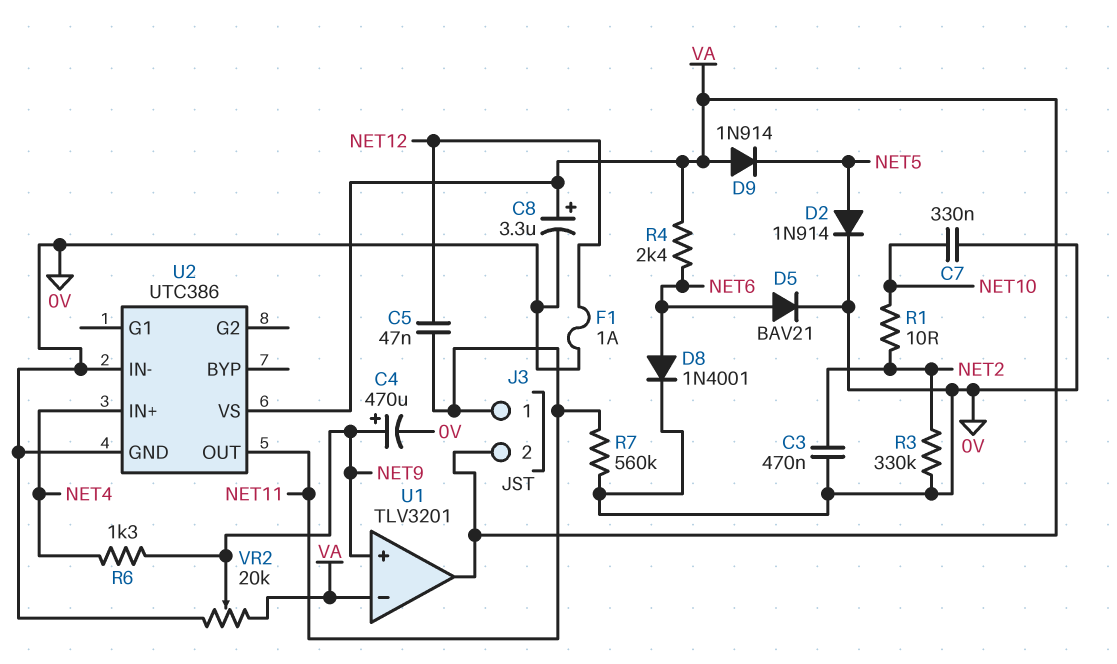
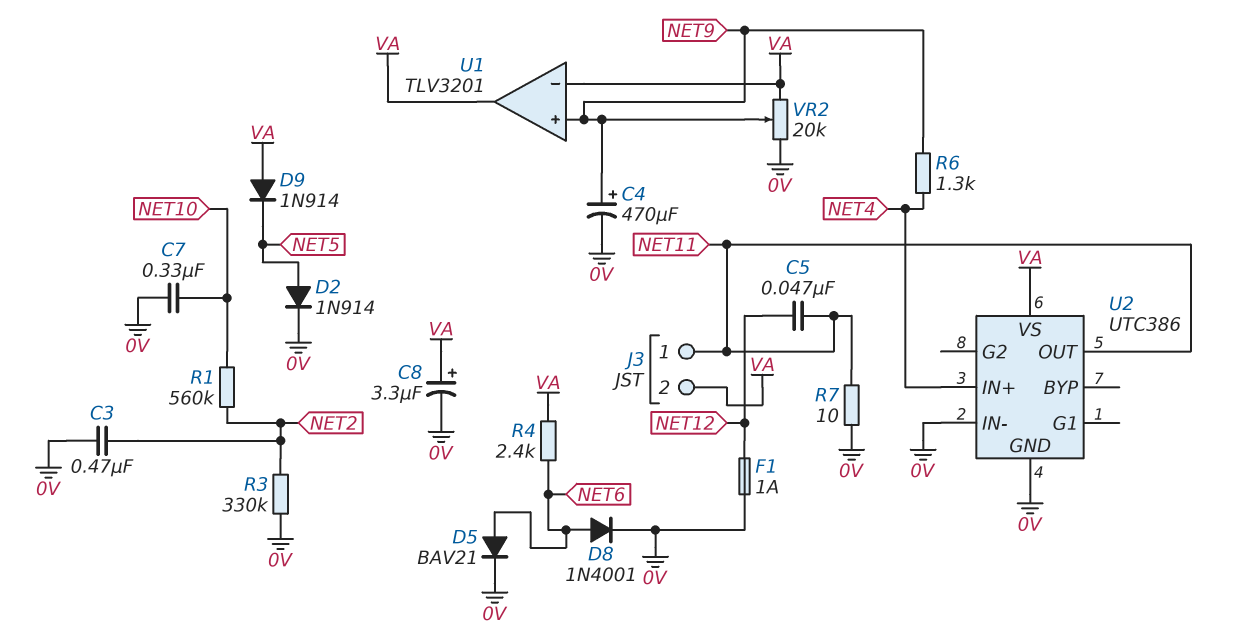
R1: 10 (NET2, NET10) -> 560k (NET2, NET10)
R7: 560k (0V, NET11) -> 10 (0V, NET11)

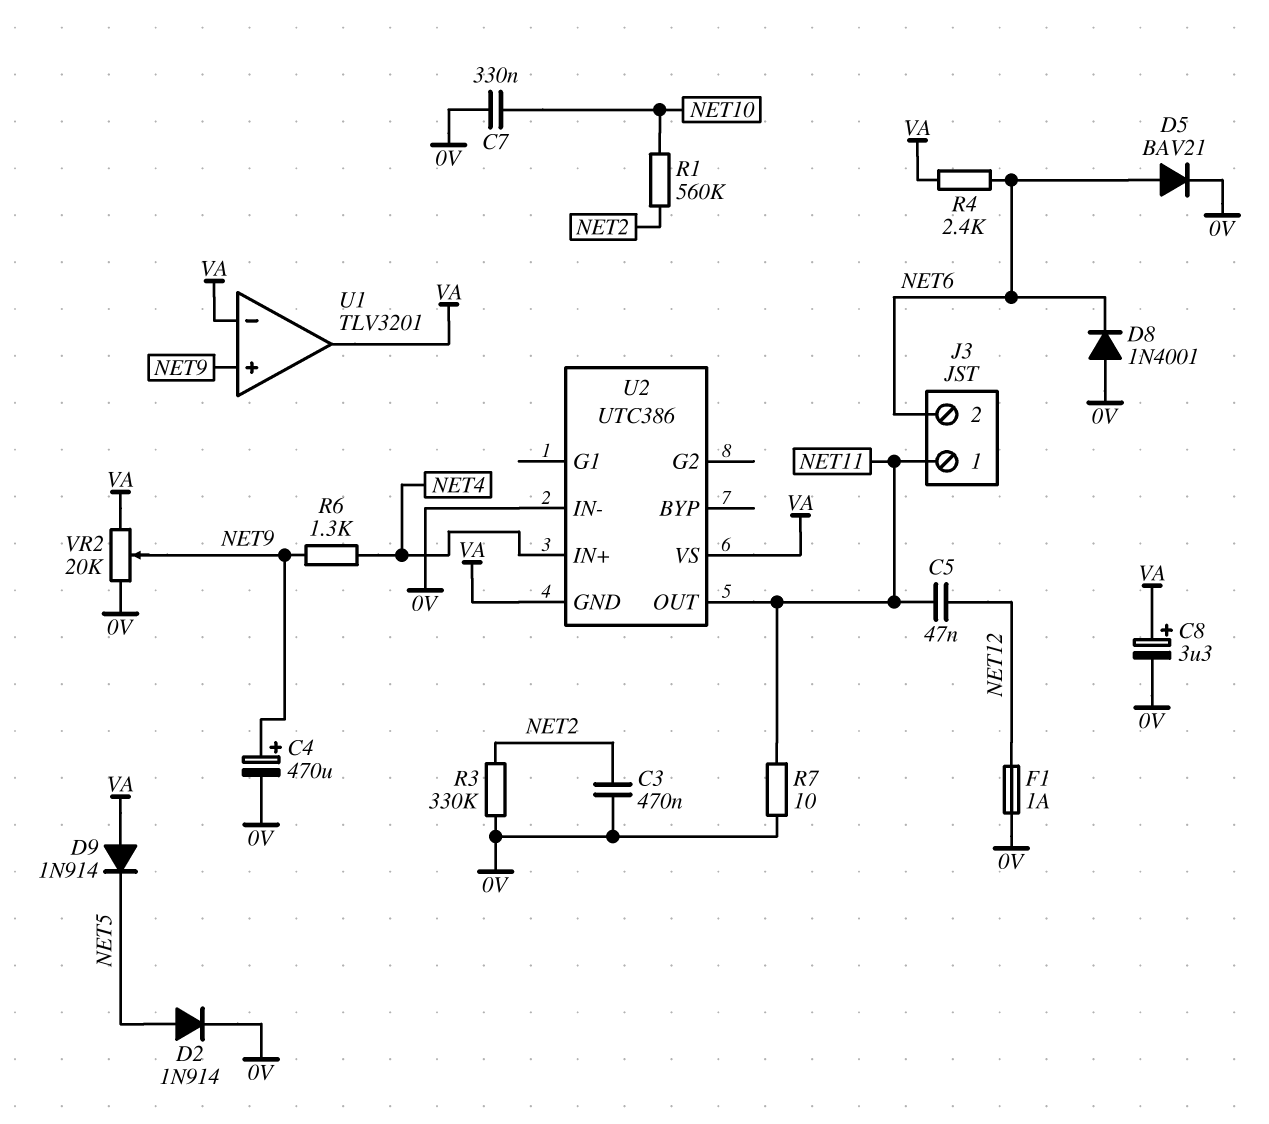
D8: diode 1N4001 (A NET6, K 0V) -> diode 1N4001 (A 0V, K NET6)
J3 pin 2: VA -> NET6
U2 pin GND: 0V -> VA

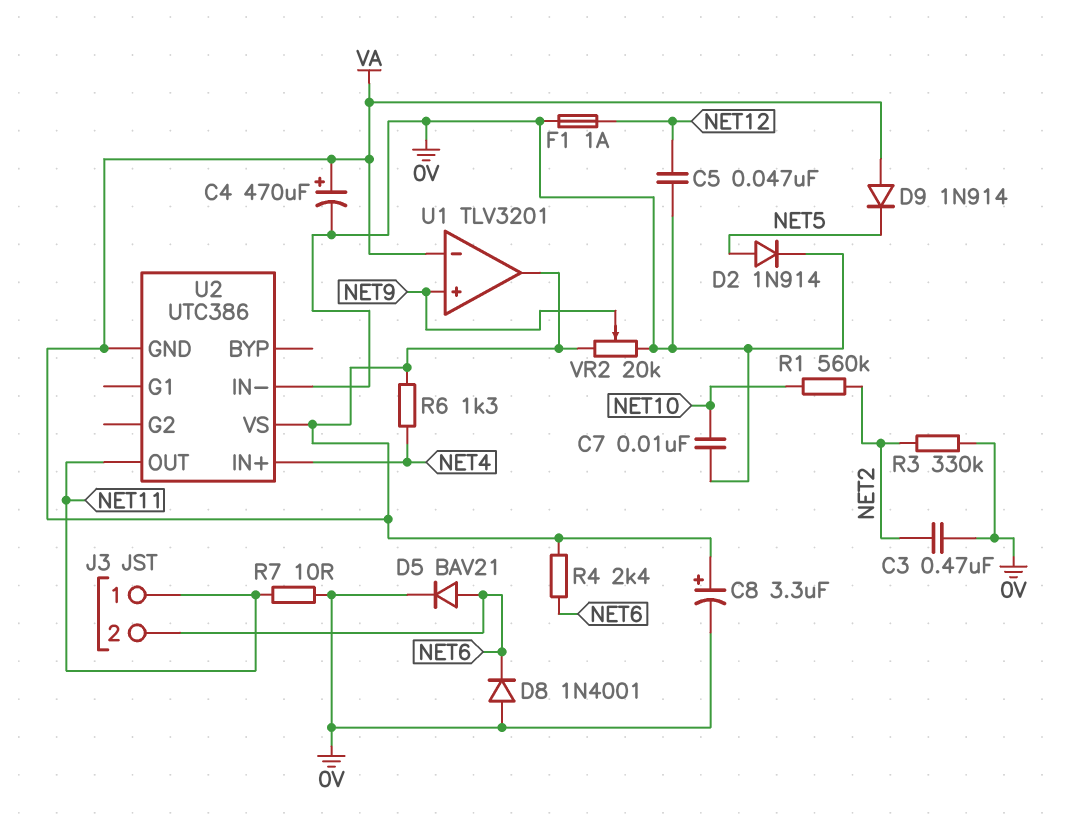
C4: 470uF (plus NET9, minus 0V) -> 470uF (plus VA, minus 0V)
C5: 47nF (NET11, NET12) -> 47nF (0V, NET12)
C7: 330nF (0V, NET10) -> 10nF (0V, NET10)
R6: 1.3k (NET4, NET9) -> 1.3k (NET4, VA)

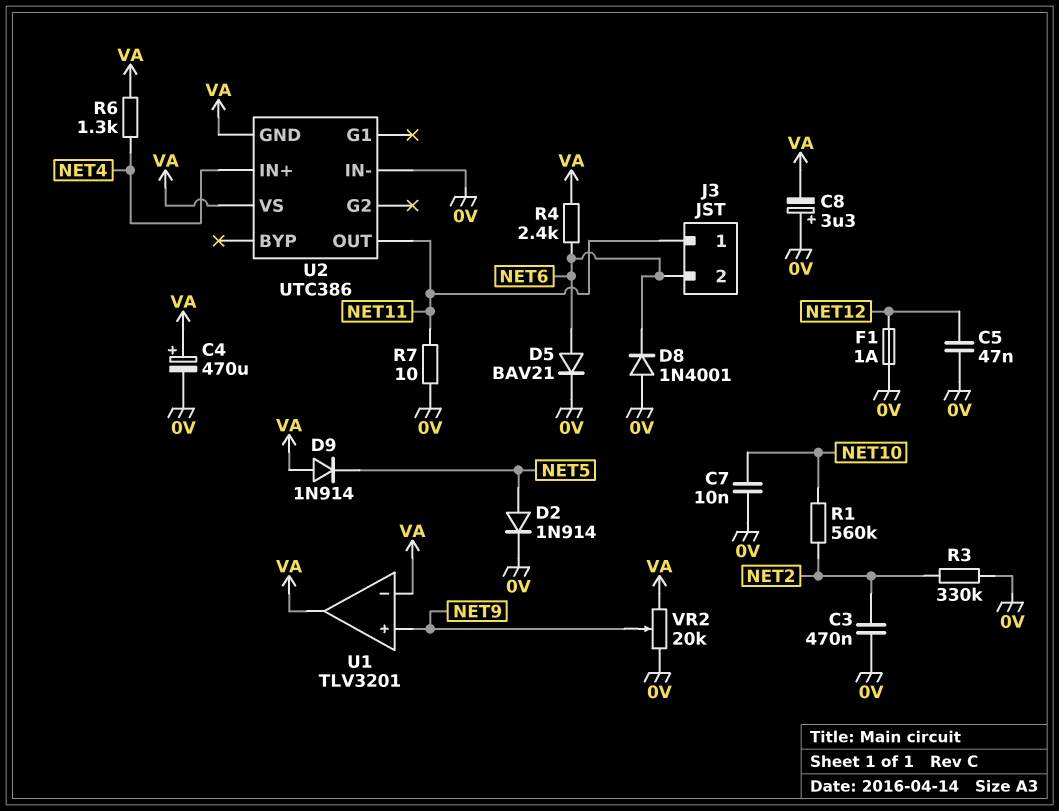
C8: 3.3uF (plus VA, minus 0V) -> 3.3uF (plus 0V, minus VA)

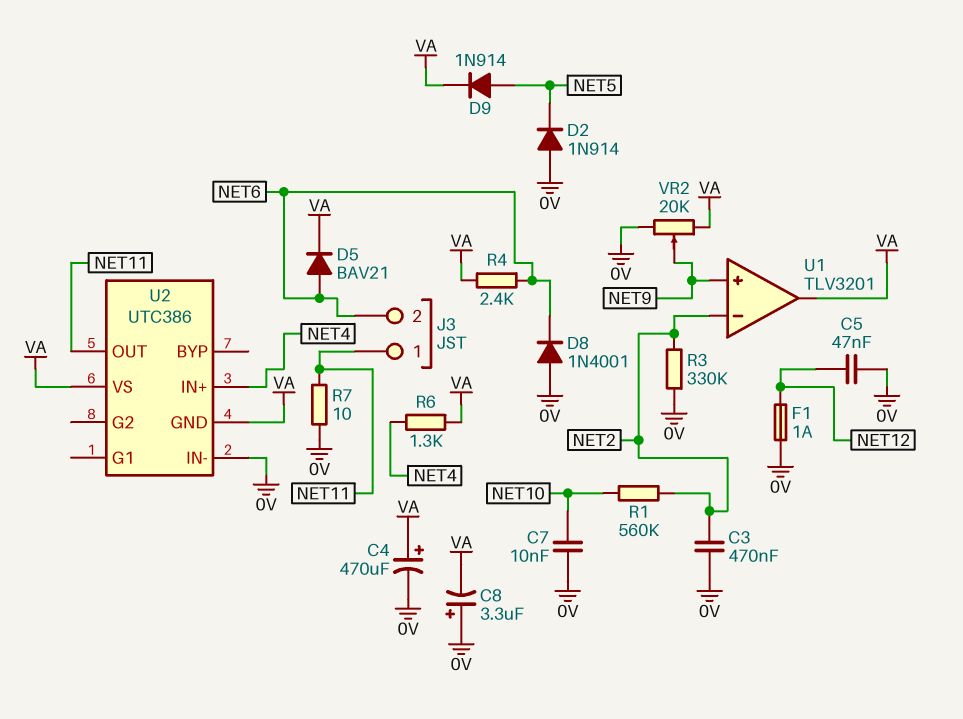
D2: diode 1N914 (A NET5, K 0V) -> diode 1N914 (A 0V, K NET5)
D5: diode BAV21 (A NET6, K 0V) -> diode BAV21 (A NET6, K VA)
D9: diode 1N914 (A VA, K NET5) -> diode 1N914 (A NET5, K VA)
U1 pin in-: VA -> NET2

